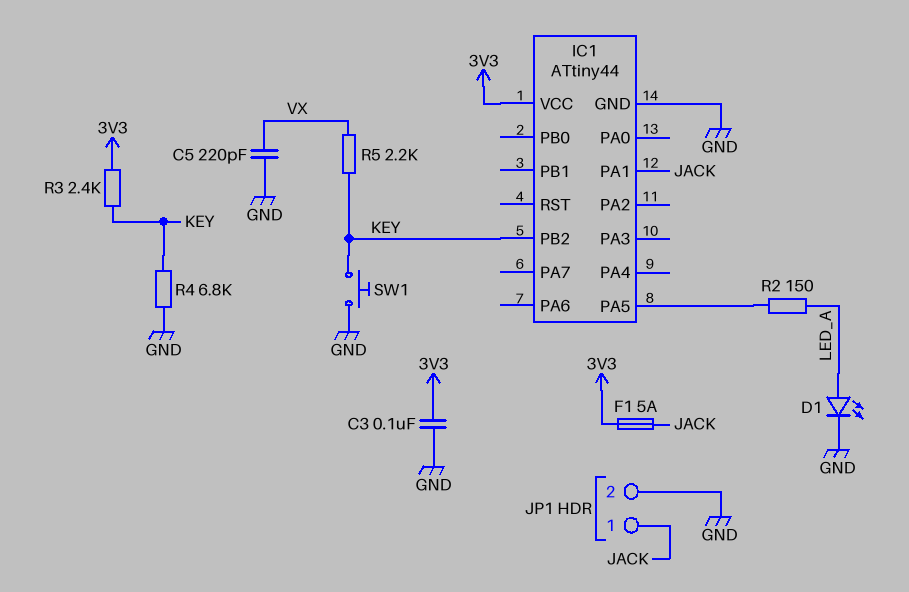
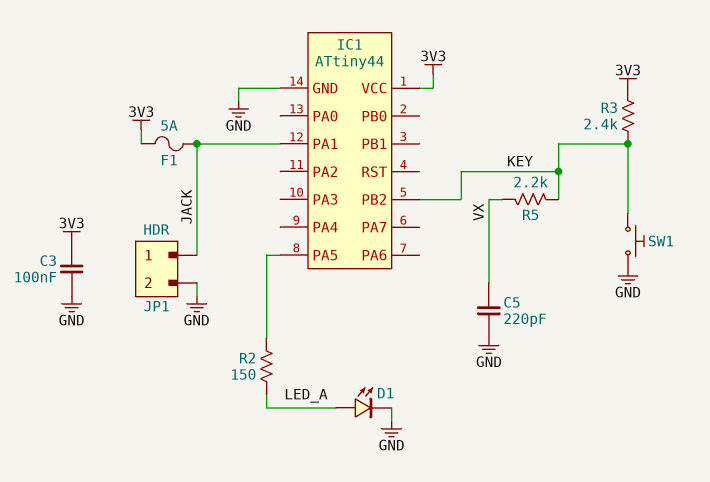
R4: 6.8k (GND, KEY) -> none

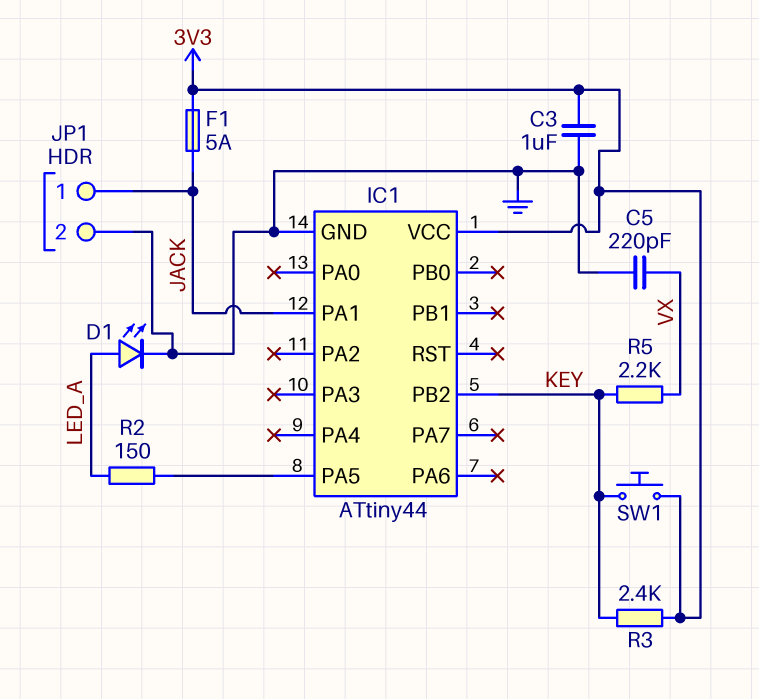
C3: 100nF (3V3, GND) -> 1uF (3V3, GND)
SW1: button (GND, KEY) -> button (3V3, KEY)

